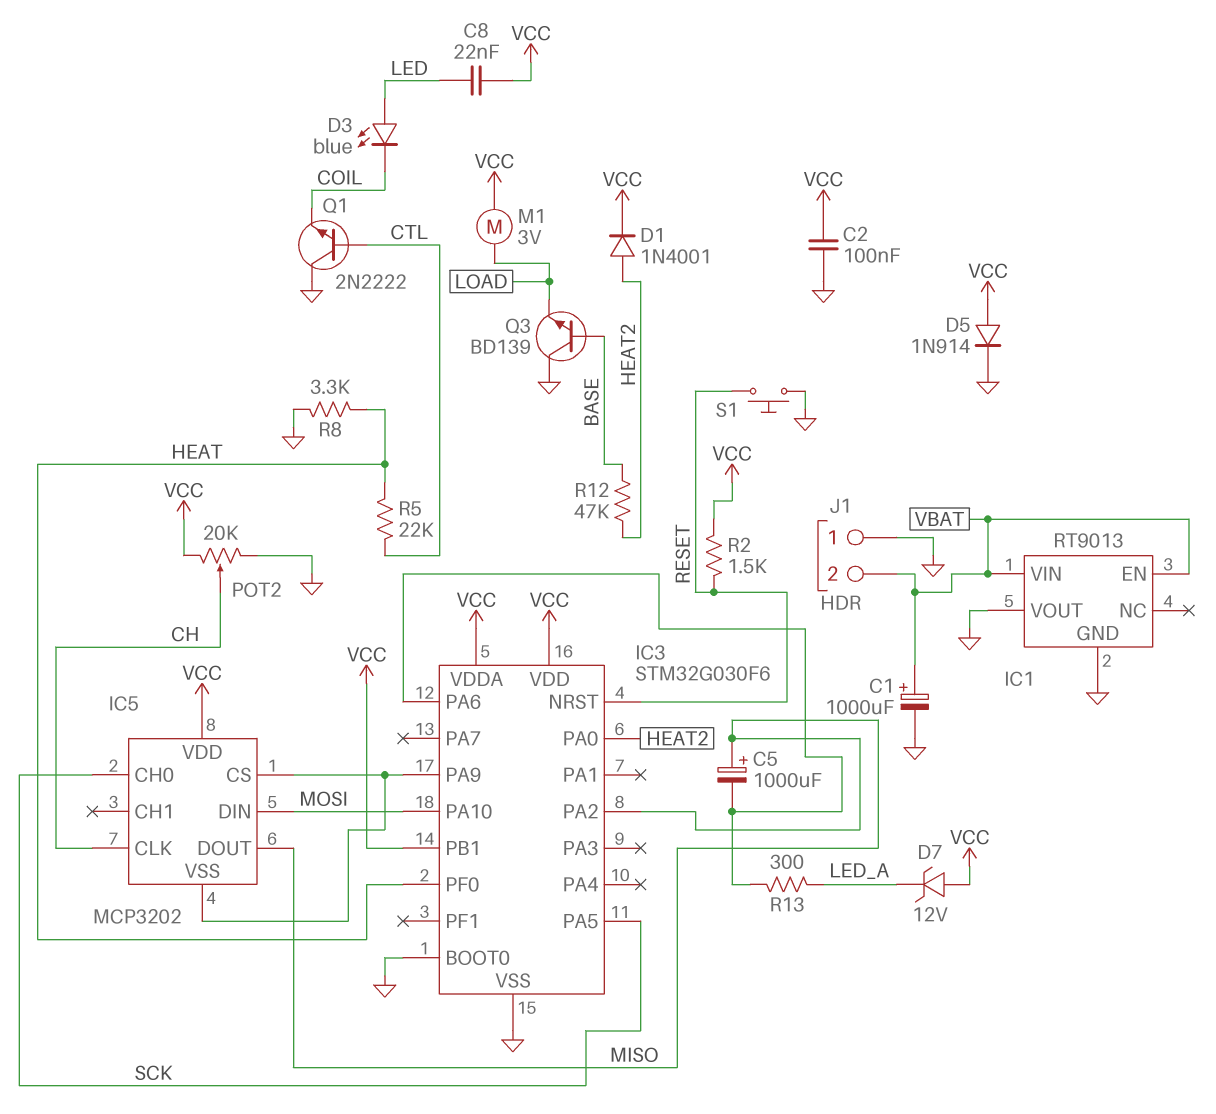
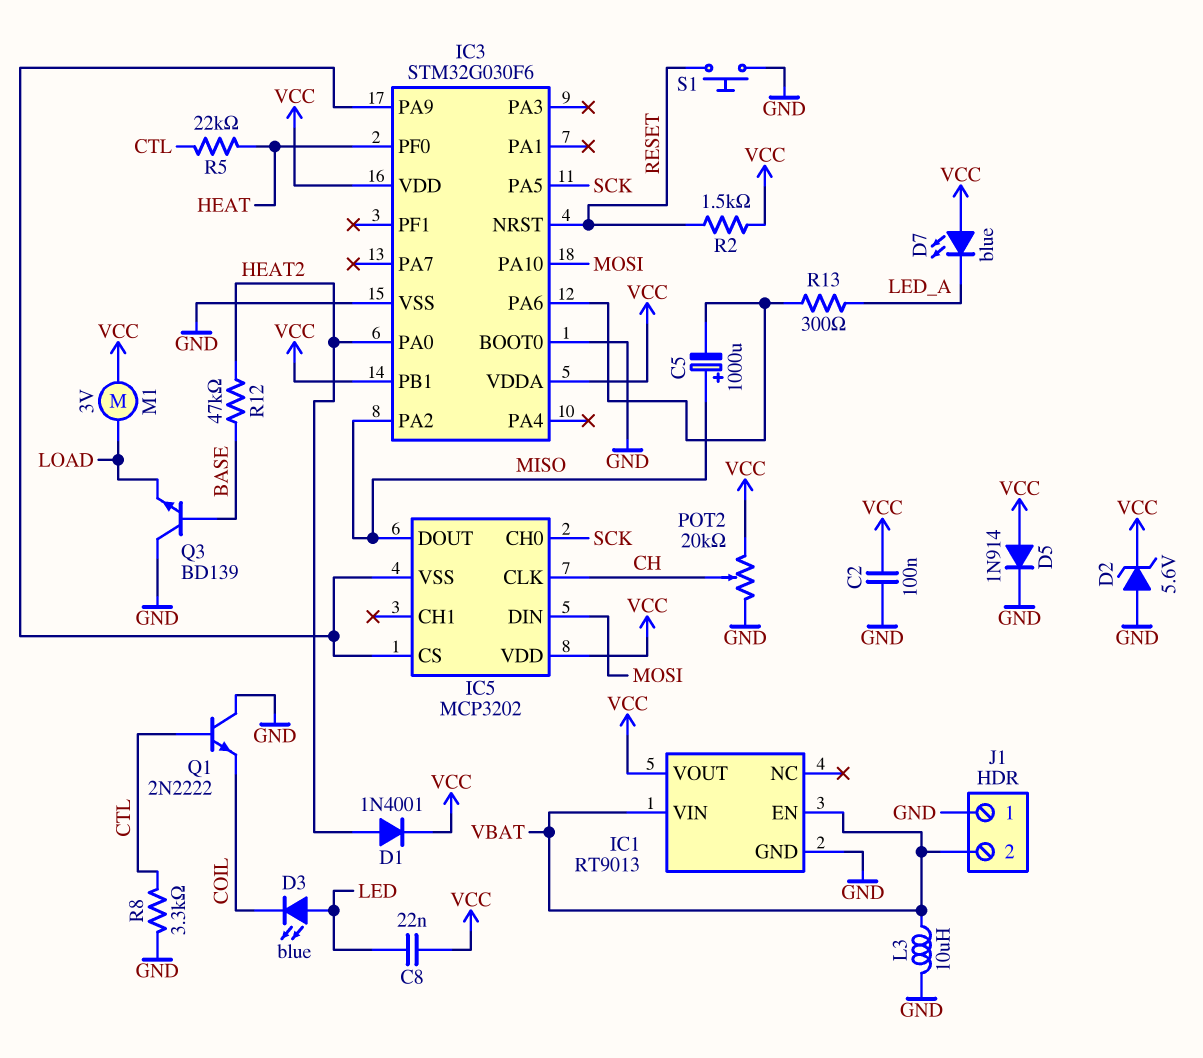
C1: 1000uF (plus VBAT, minus GND) -> none
D2: none -> zener 5.6V (A GND, K VCC)
D7: zener 12V (A VCC, K LED_A) -> LED blue (A VCC, K LED_A)
IC1 pin VOUT: GND -> VCC
L3: none -> 10uH (GND, VBAT)
R8: 3.3k (GND, HEAT) -> 3.3k (CTL, GND)

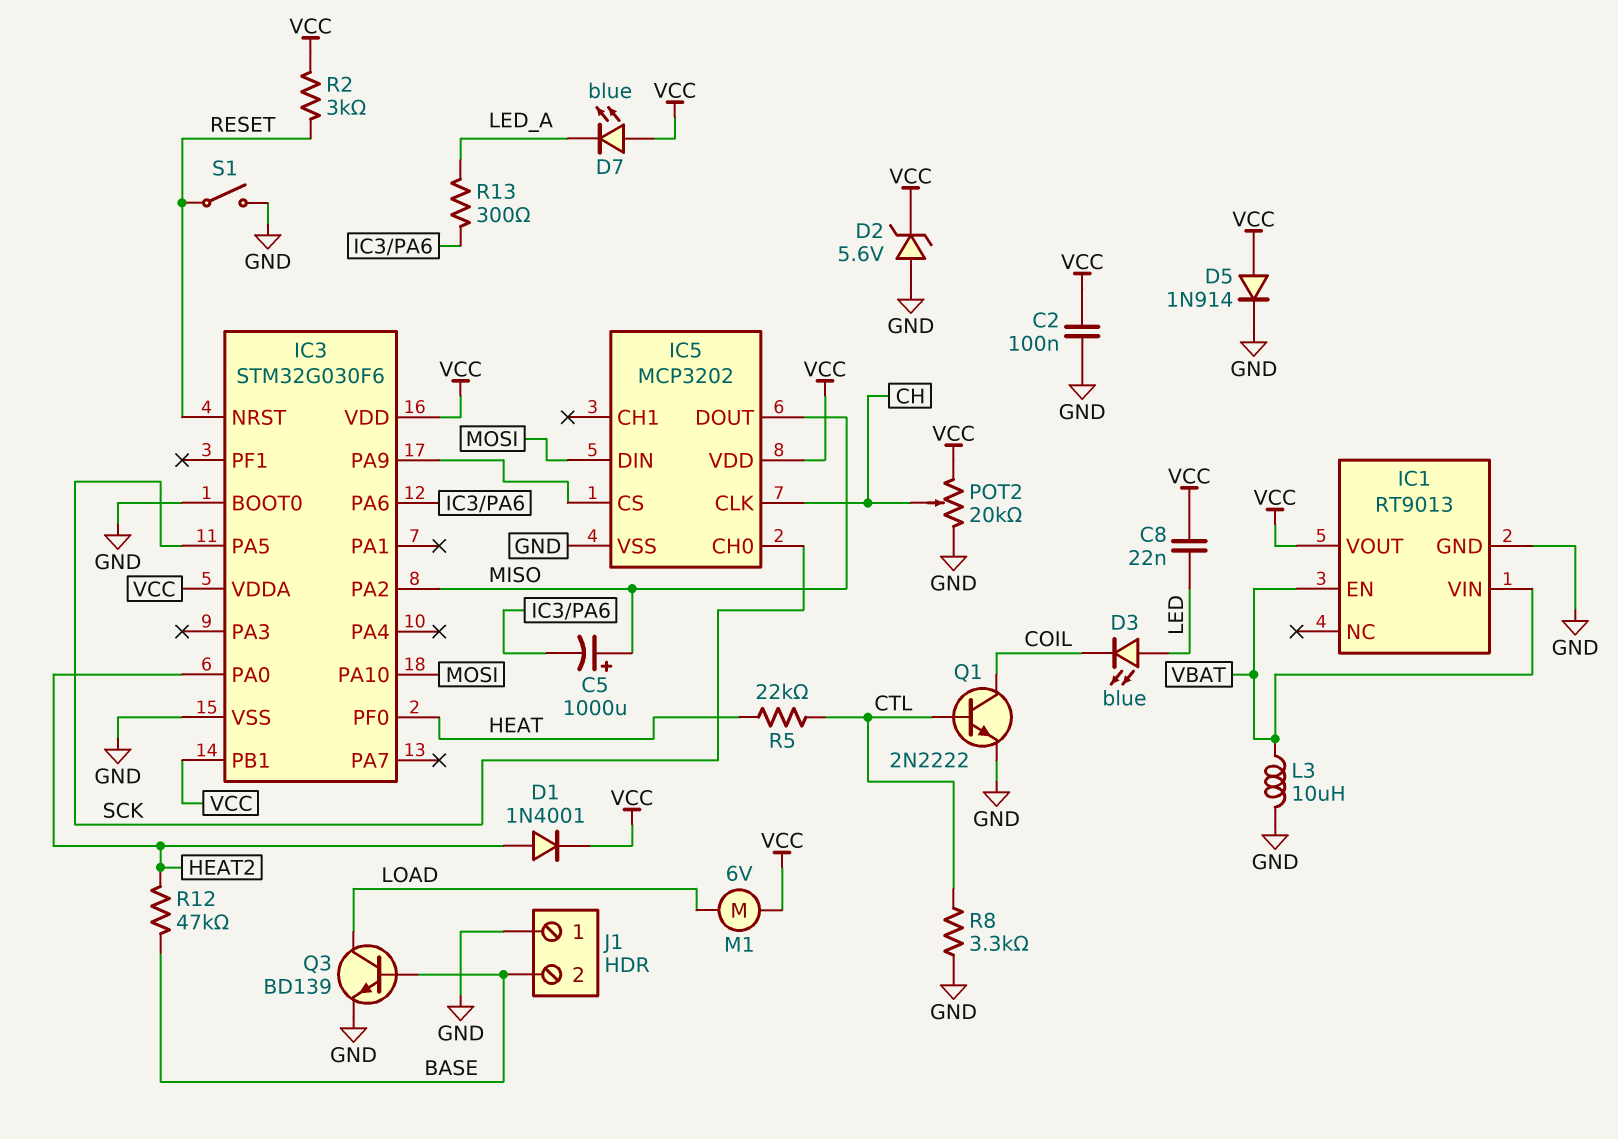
IC5 pin VSS: IC3/PA9 -> GND
J1 pin 2: VBAT -> BASE
M1: motor 3V (LOAD, VCC) -> motor 6V (LOAD, VCC)
Q1: NPN 2N2222 (B CTL, C GND, E COIL) -> NPN 2N2222 (B CTL, C COIL, E GND)
Q3: NPN BD139 (B BASE, C GND, E LOAD) -> NPN BD139 (B BASE, C LOAD, E GND)
R2: 1.5k (RESET, VCC) -> 3k (RESET, VCC)
S1: button (GND, RESET) -> switch (GND, RESET)

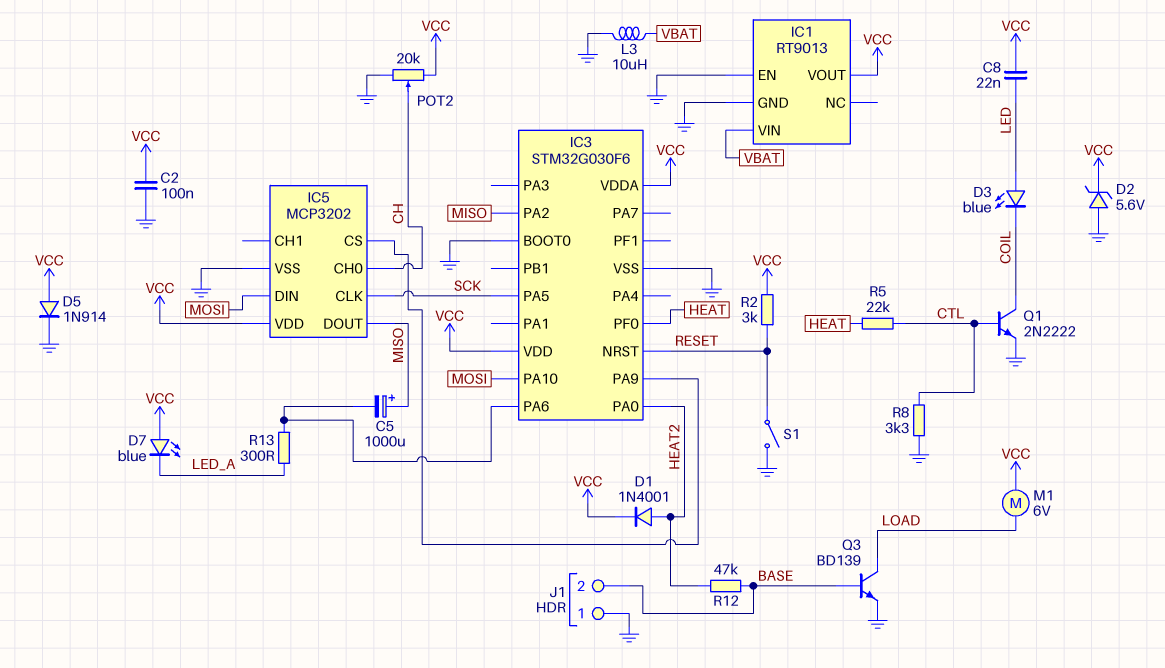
IC1 pin EN: VBAT -> GND
IC3 pin PB1: VCC -> none
IC5 pin CH0: SCK -> CH
IC5 pin CLK: CH -> SCK

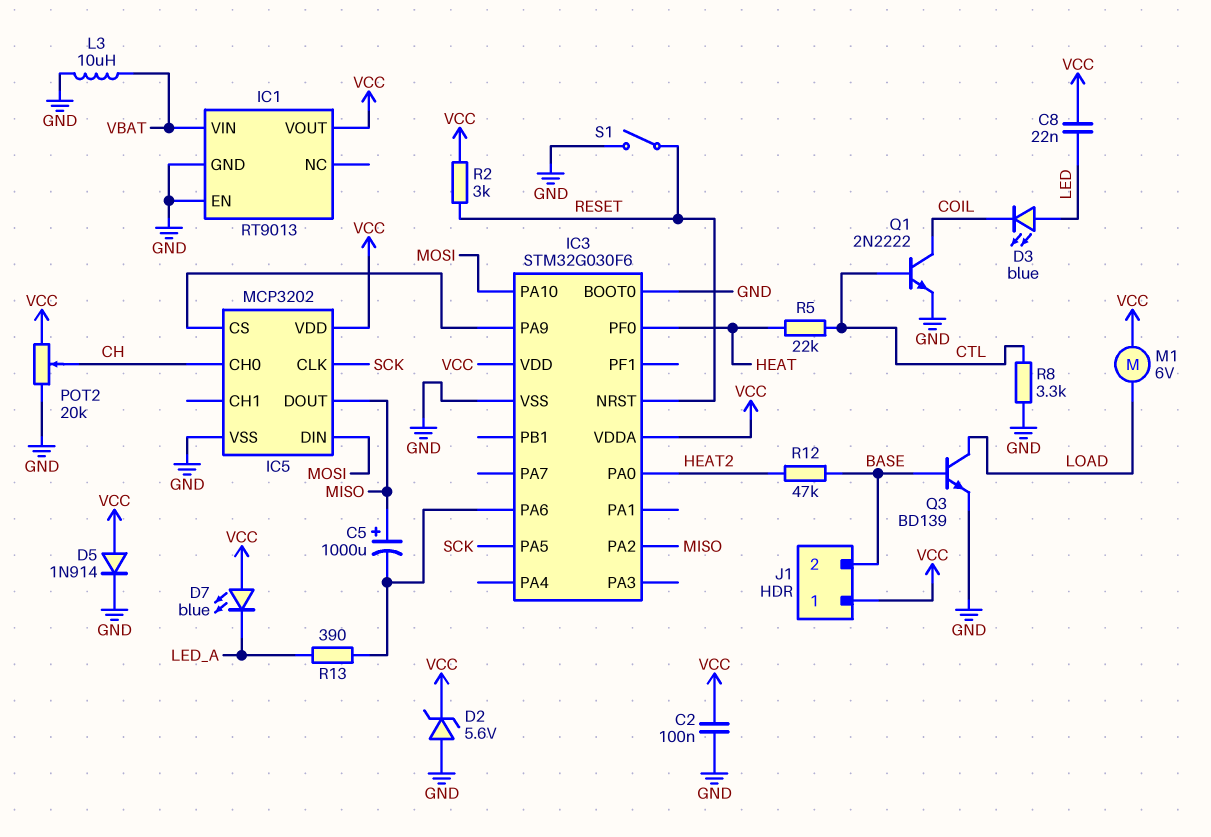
D1: diode 1N4001 (A HEAT2, K VCC) -> none
J1 pin 1: GND -> VCC
R13: 300 (IC3/PA6, LED_A) -> 390 (IC3/PA6, LED_A)

